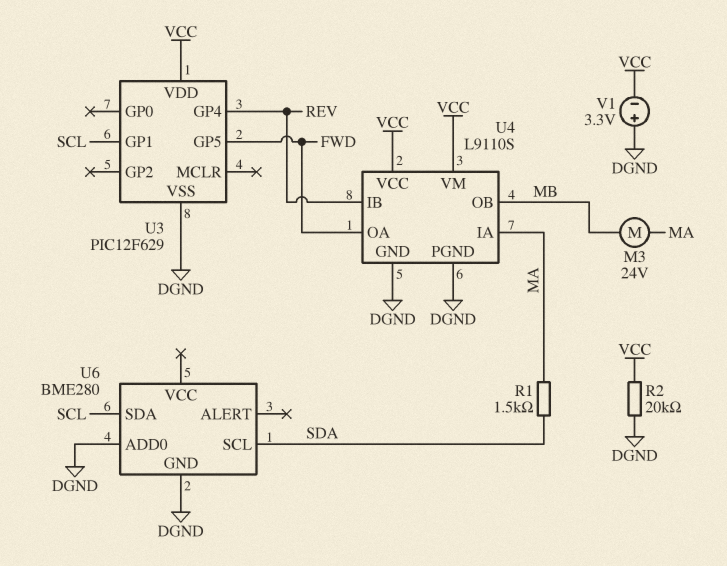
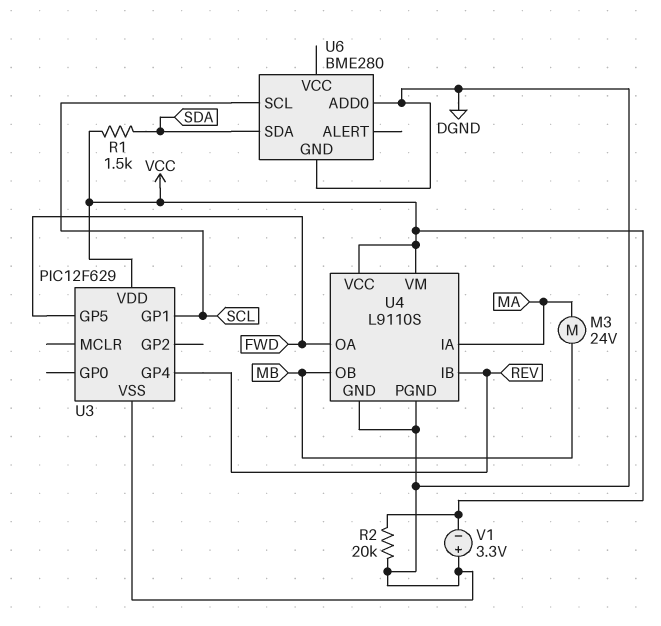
R1: 1.5k (MA, SDA) -> 1.5k (SDA, VCC)
U6 pin SCL: SDA -> SCL
U6 pin SDA: SCL -> SDA

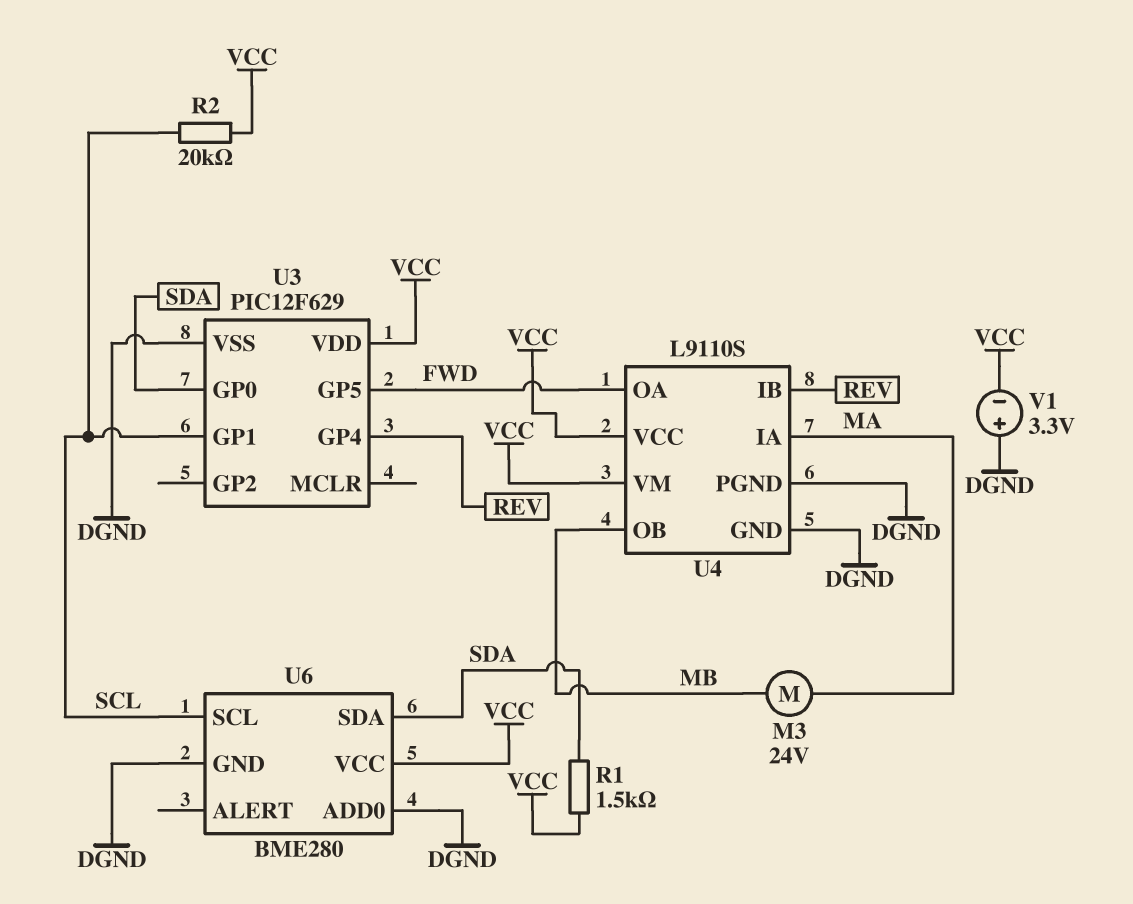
R2: 20k (DGND, VCC) -> 20k (SCL, VCC)
U3 pin GP0: none -> SDA
U6 pin VCC: none -> VCC

